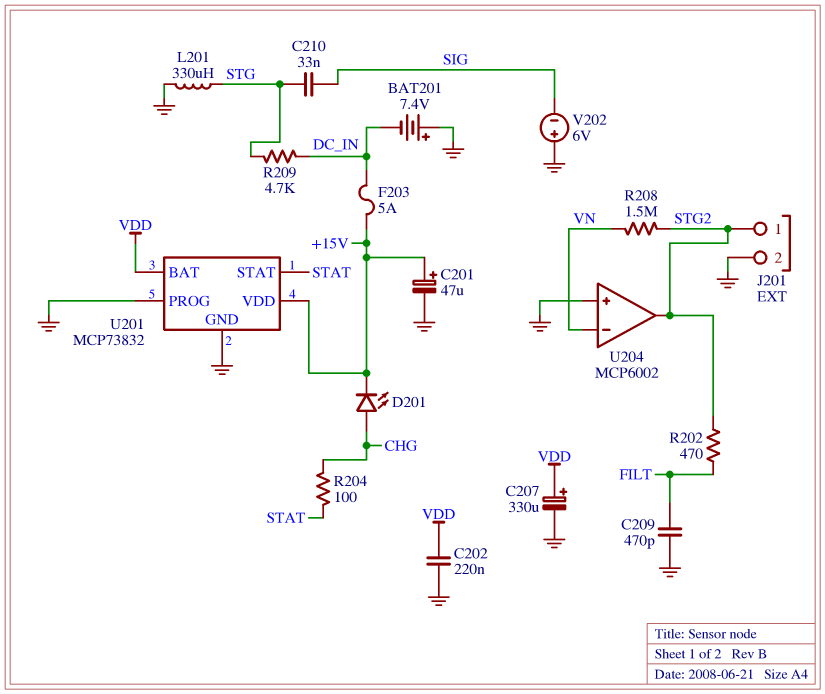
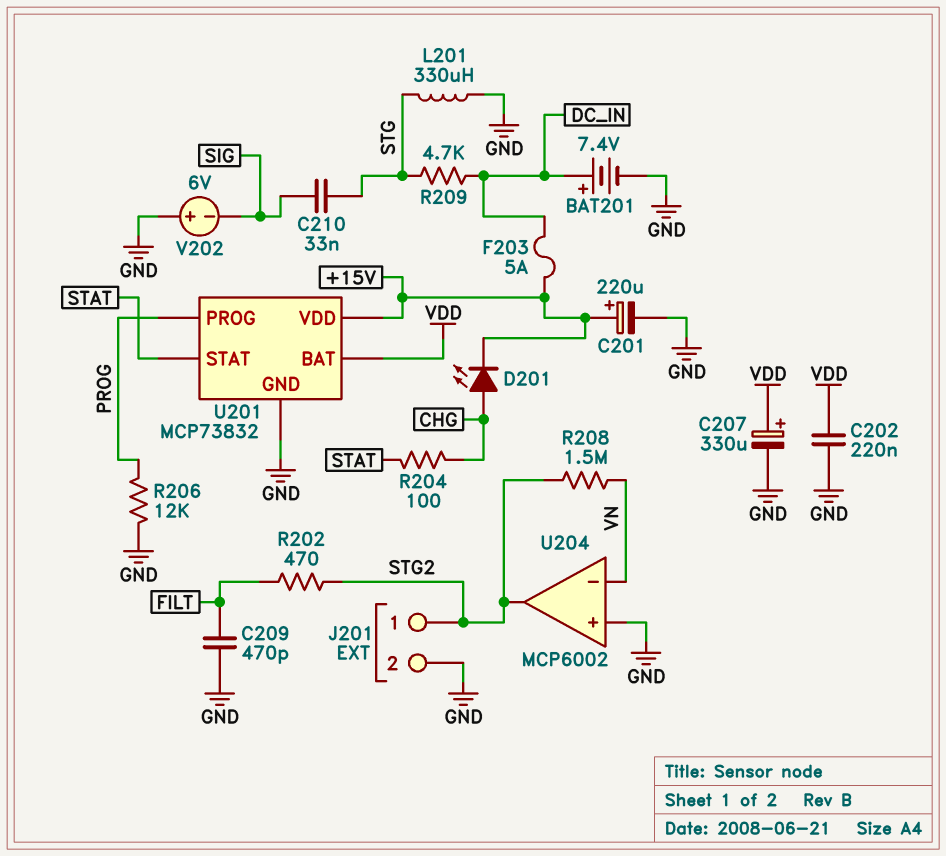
BAT201: 7.4V (plus GND, minus DC_IN) -> 7.4V (plus DC_IN, minus GND)
C201: 47uF (plus +15V, minus GND) -> 220uF (plus +15V, minus GND)
R206: none -> 12k (GND, PROG)
U201 pin PROG: GND -> PROG

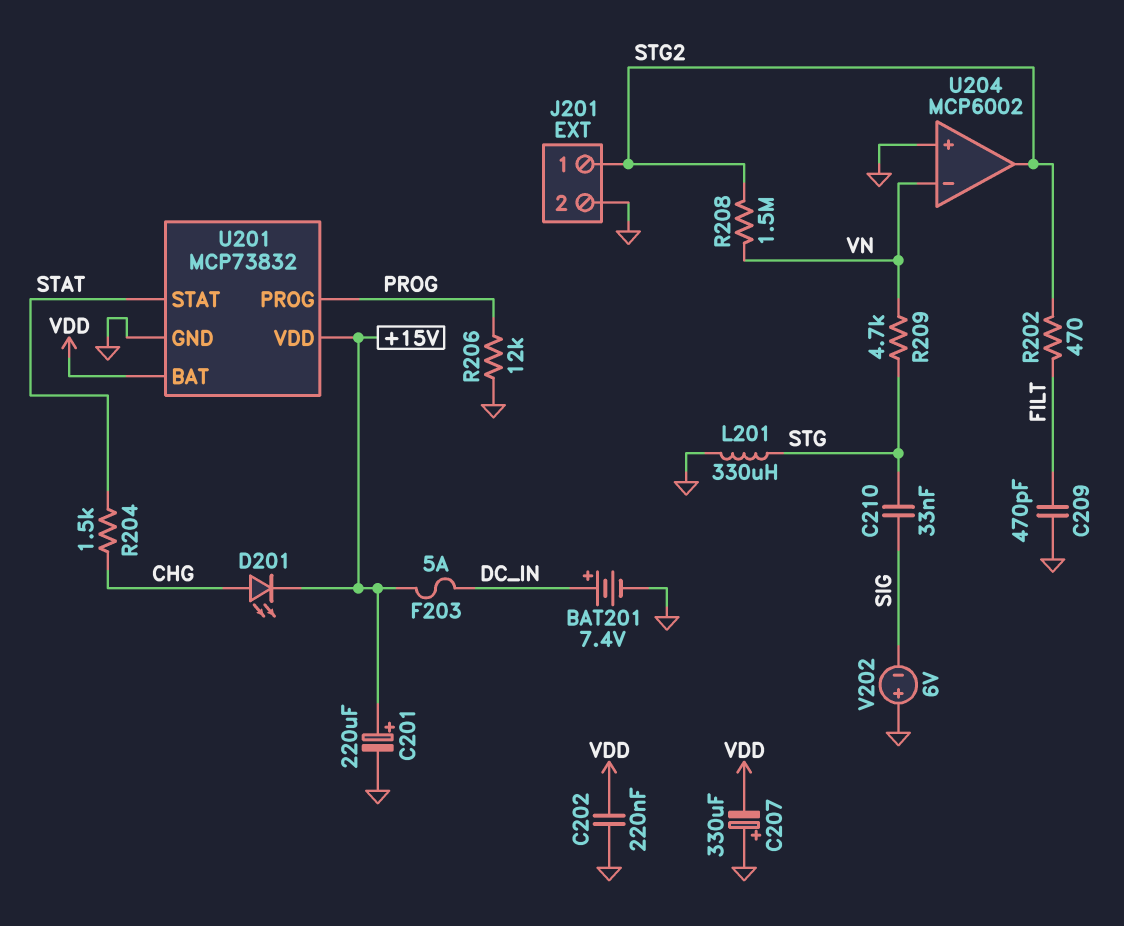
C207: 330uF (plus VDD, minus GND) -> 330uF (plus GND, minus VDD)
R204: 100 (CHG, STAT) -> 1.5k (CHG, STAT)
R209: 4.7k (DC_IN, STG) -> 4.7k (STG, VN)

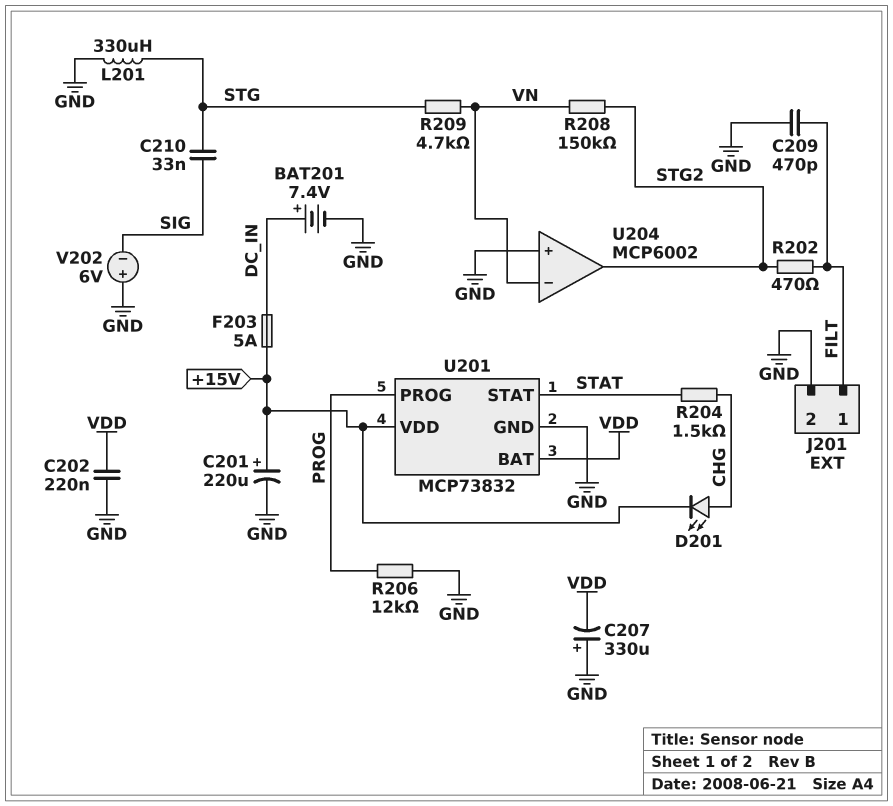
J201 pin 1: STG2 -> FILT
R208: 1.5M (STG2, VN) -> 150k (STG2, VN)

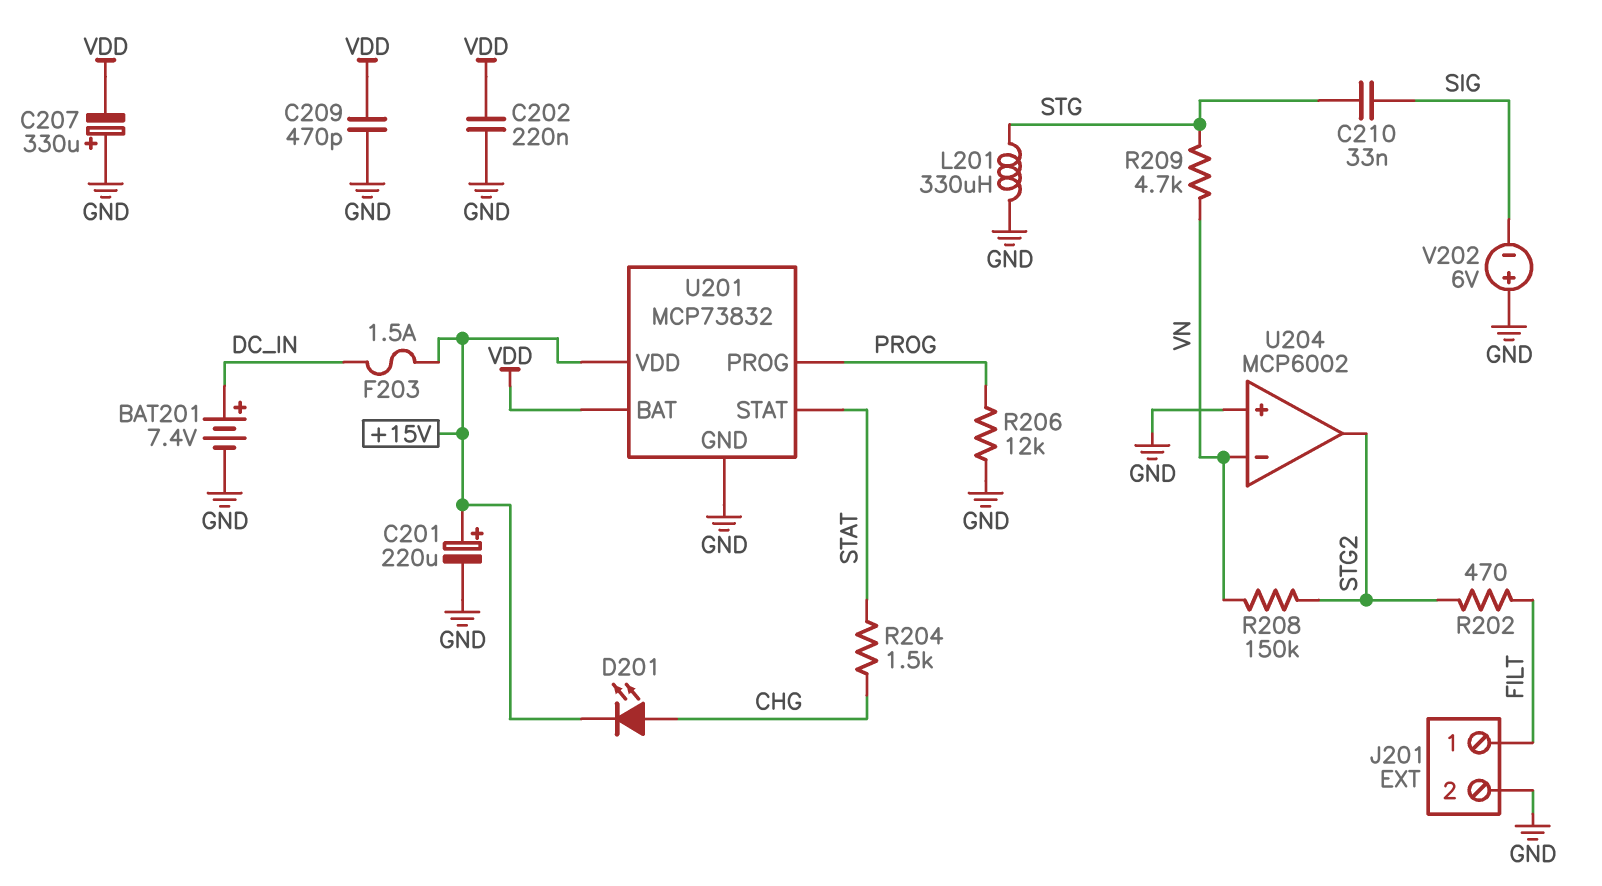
C209: 470pF (FILT, GND) -> 470pF (GND, VDD)
F203: 5A (+15V, DC_IN) -> 1.5A (+15V, DC_IN)

